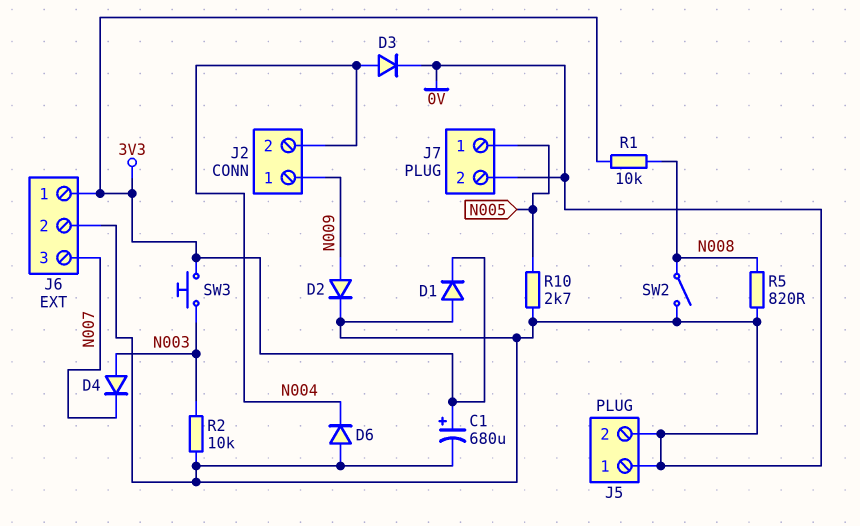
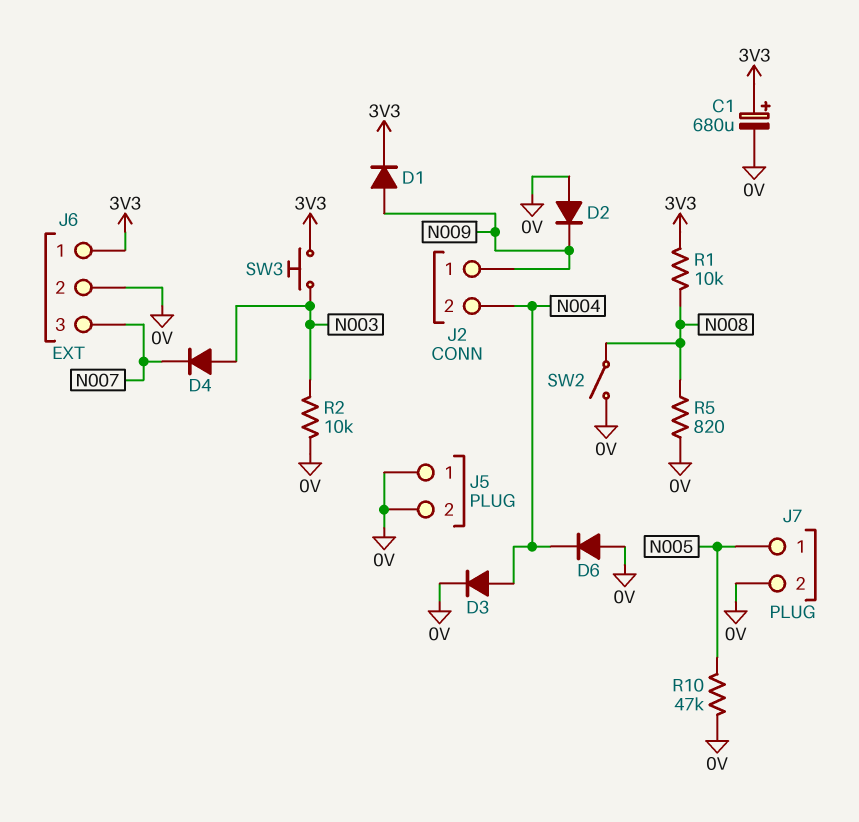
D1: diode (A 0V, K 3V3) -> diode (A N009, K 3V3)
D2: diode (A N009, K 0V) -> diode (A 0V, K N009)
R10: 2.7k (0V, N005) -> 47k (0V, N005)

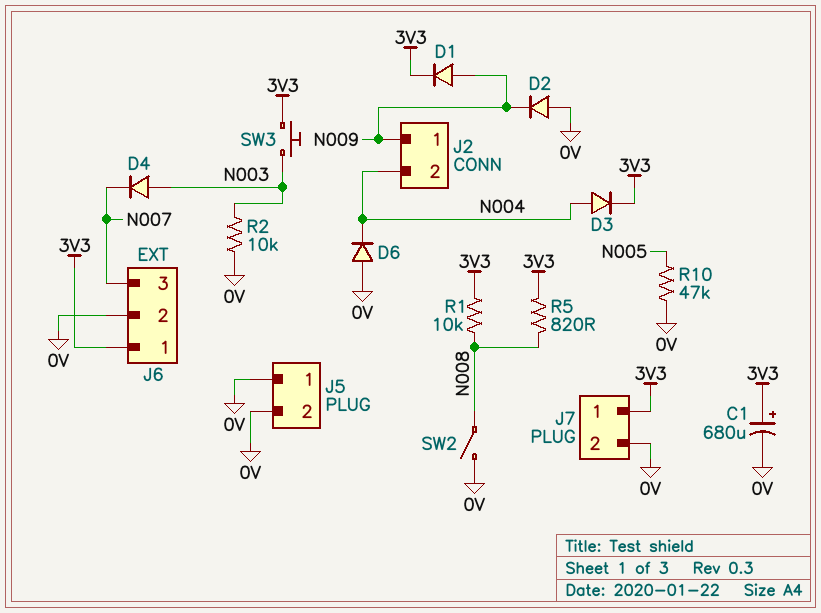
D3: diode (A N004, K 0V) -> diode (A N004, K 3V3)
J7 pin 1: N005 -> 3V3
R5: 820 (0V, N008) -> 820 (3V3, N008)

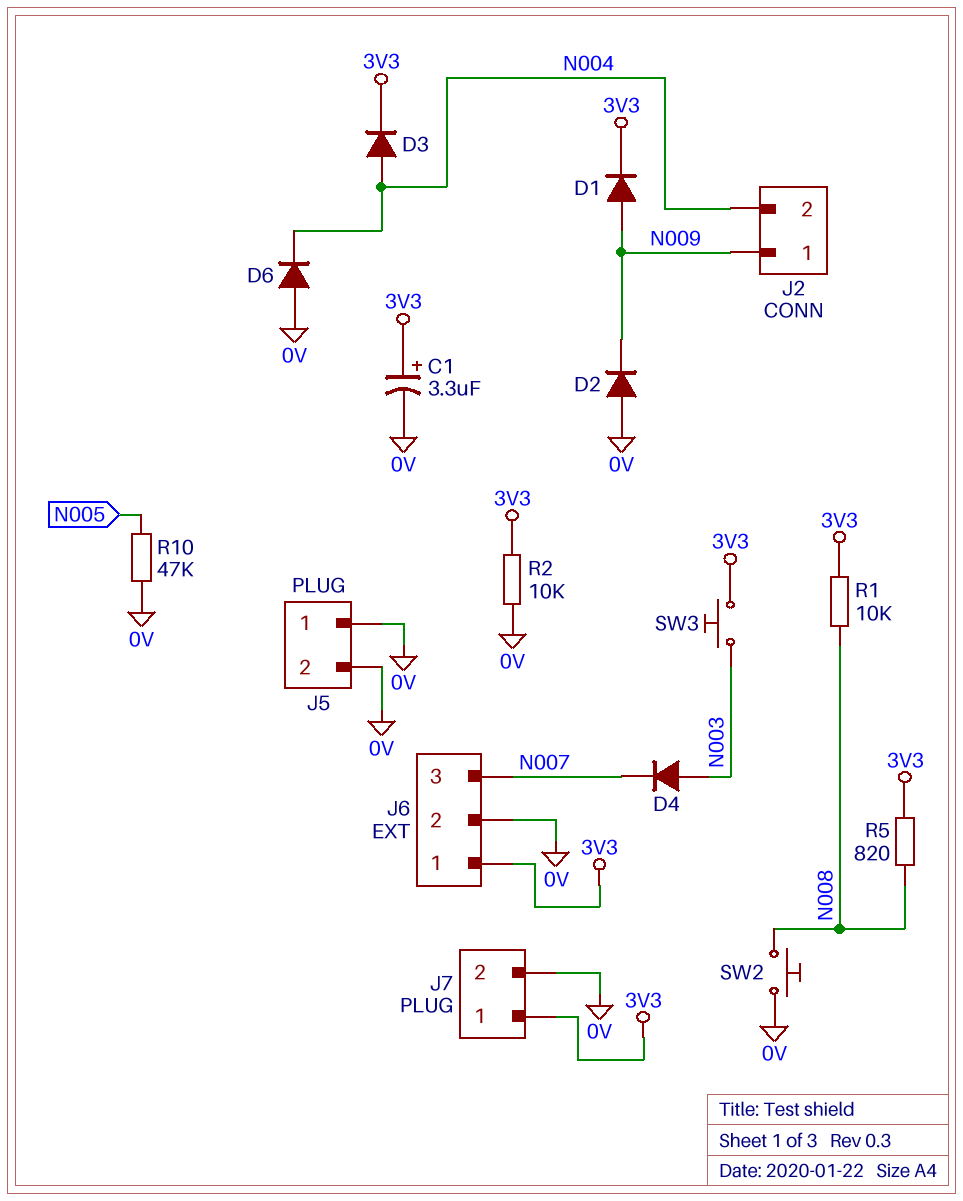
C1: 680uF (plus 3V3, minus 0V) -> 3.3uF (plus 3V3, minus 0V)
R2: 10k (0V, N003) -> 10k (0V, 3V3)
SW2: switch (0V, N008) -> button (0V, N008)

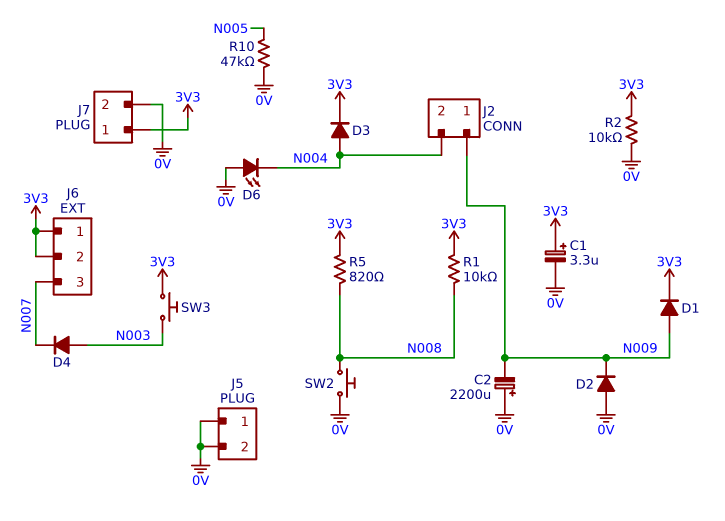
C2: none -> 2200uF (plus 0V, minus N009)
D6: diode (A 0V, K N004) -> LED (A 0V, K N004)
J6 pin 2: 0V -> 3V3

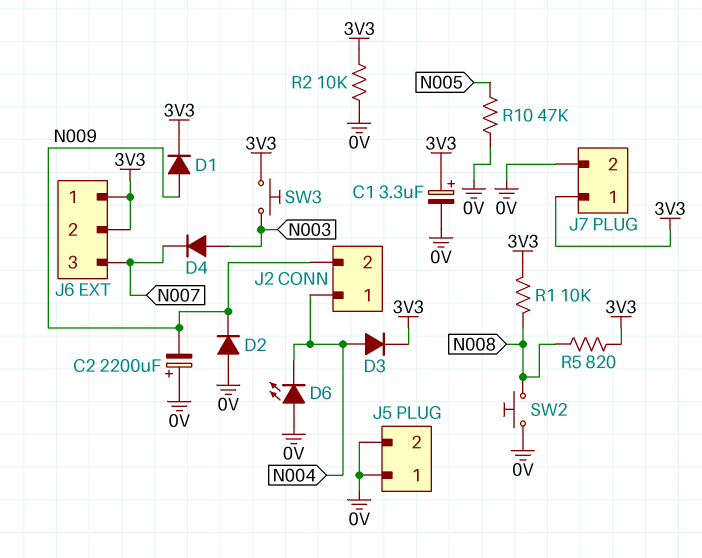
J2 pin 1: N009 -> N004
J2 pin 2: N004 -> N009

